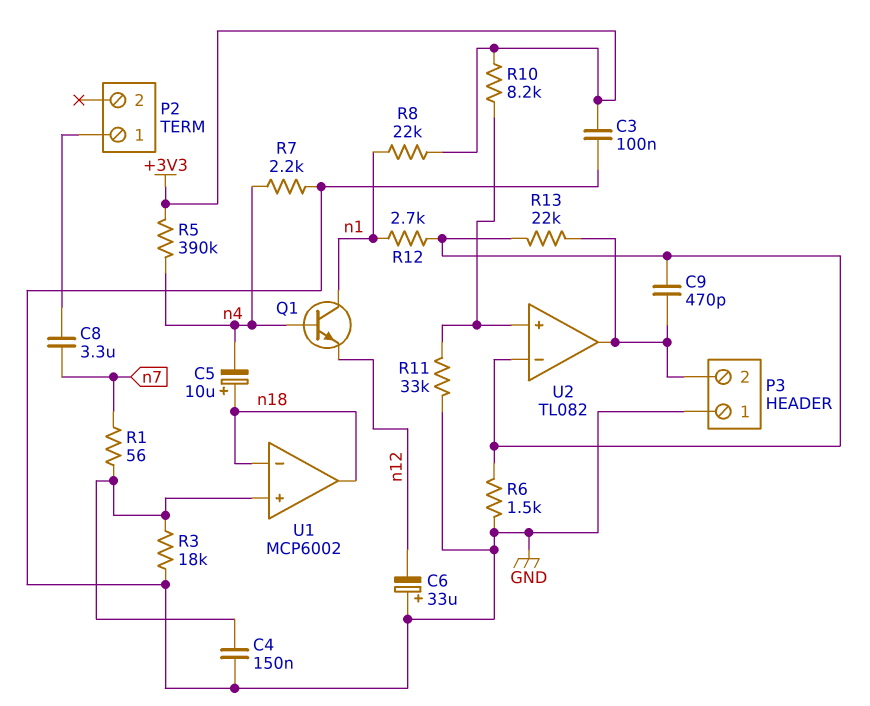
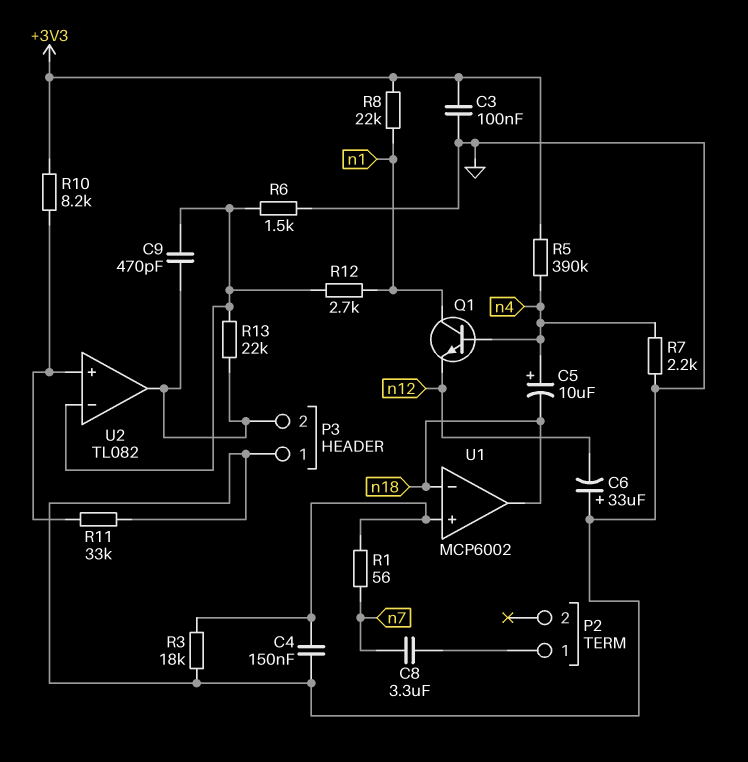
C5: 10uF (plus n18, minus n4) -> 10uF (plus n4, minus n18)

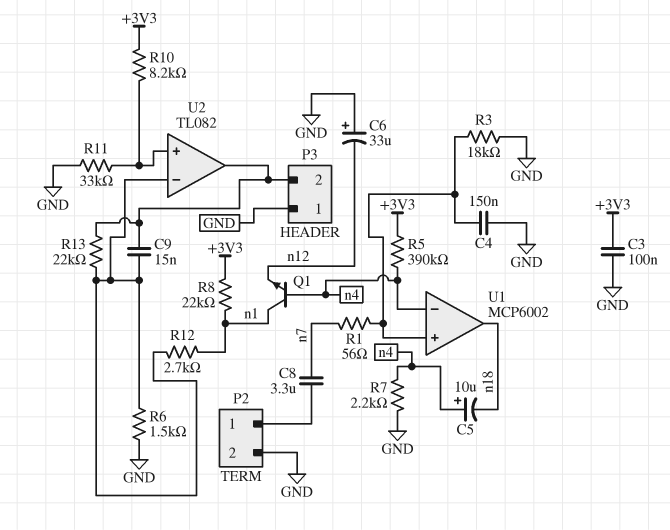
C9: 470pF (P3/2, U2/in-) -> 15nF (P3/2, U2/in-)
P2 pin 2: none -> GND
U1 pin in-: n18 -> n4

